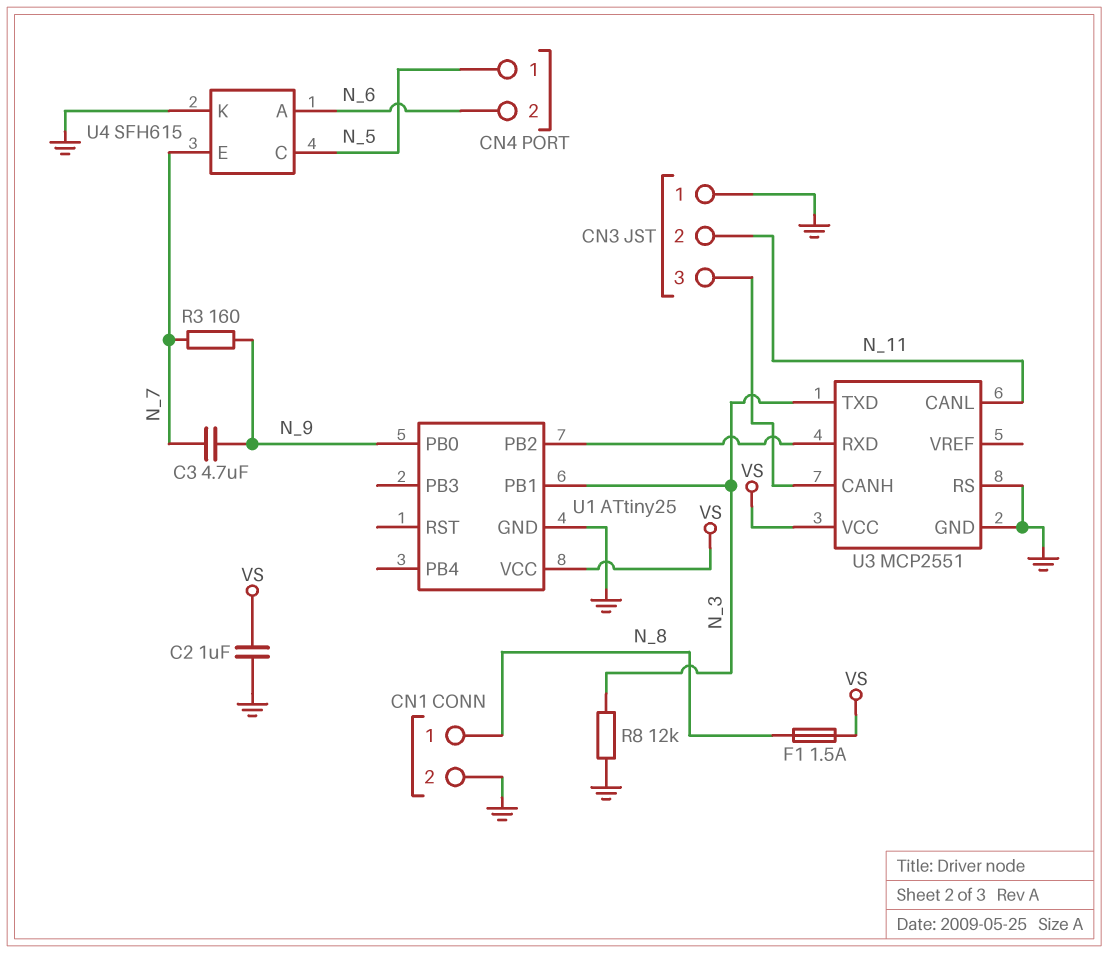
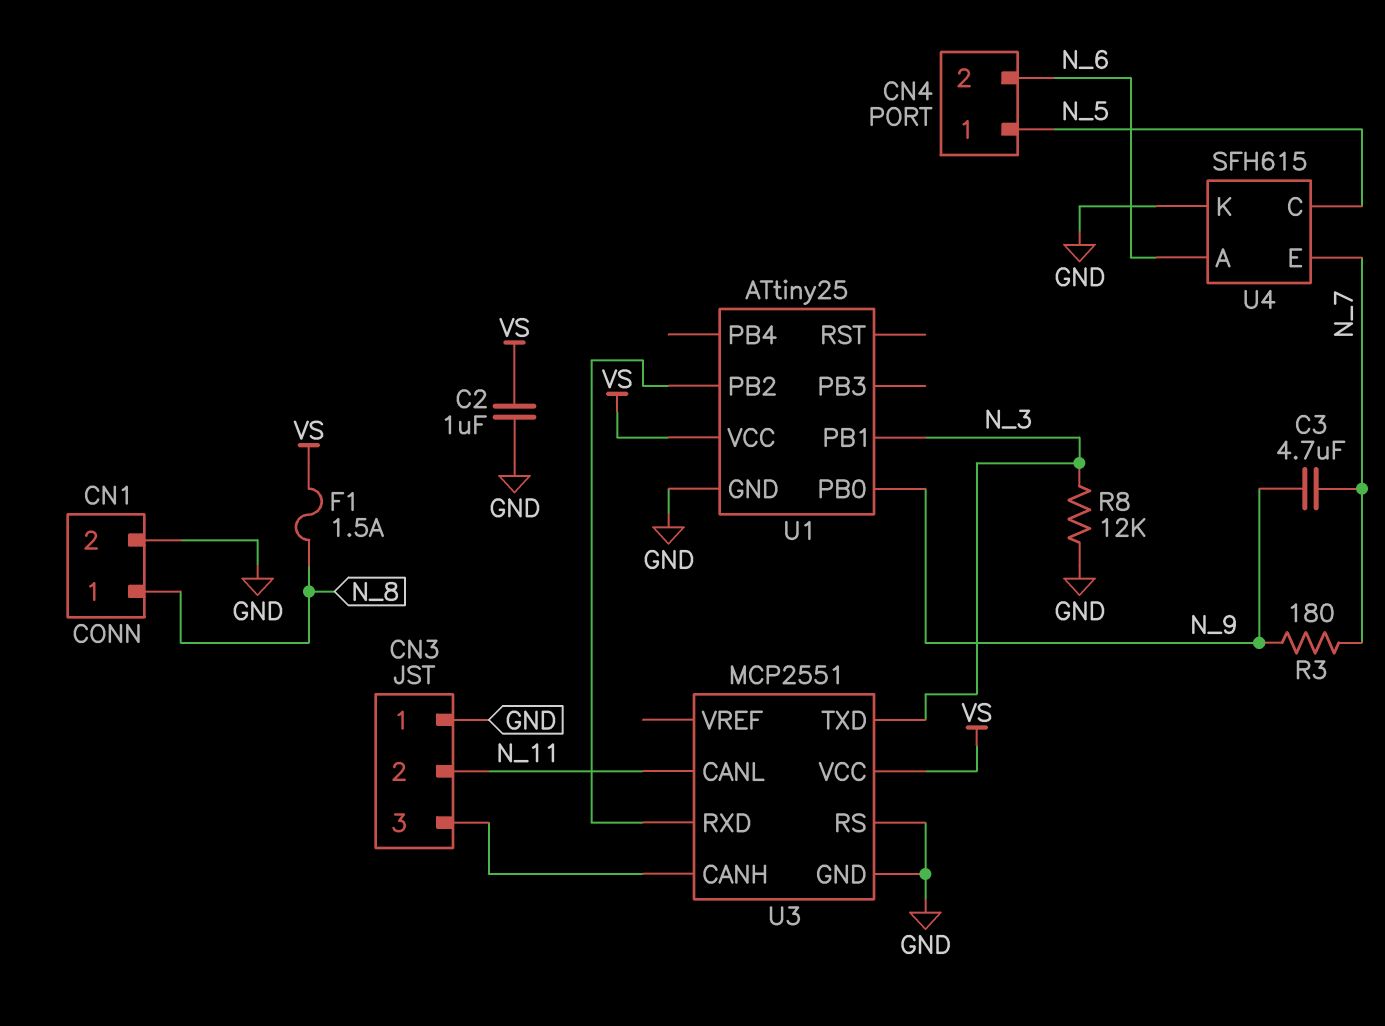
R3: 160 (N_7, N_9) -> 180 (N_7, N_9)

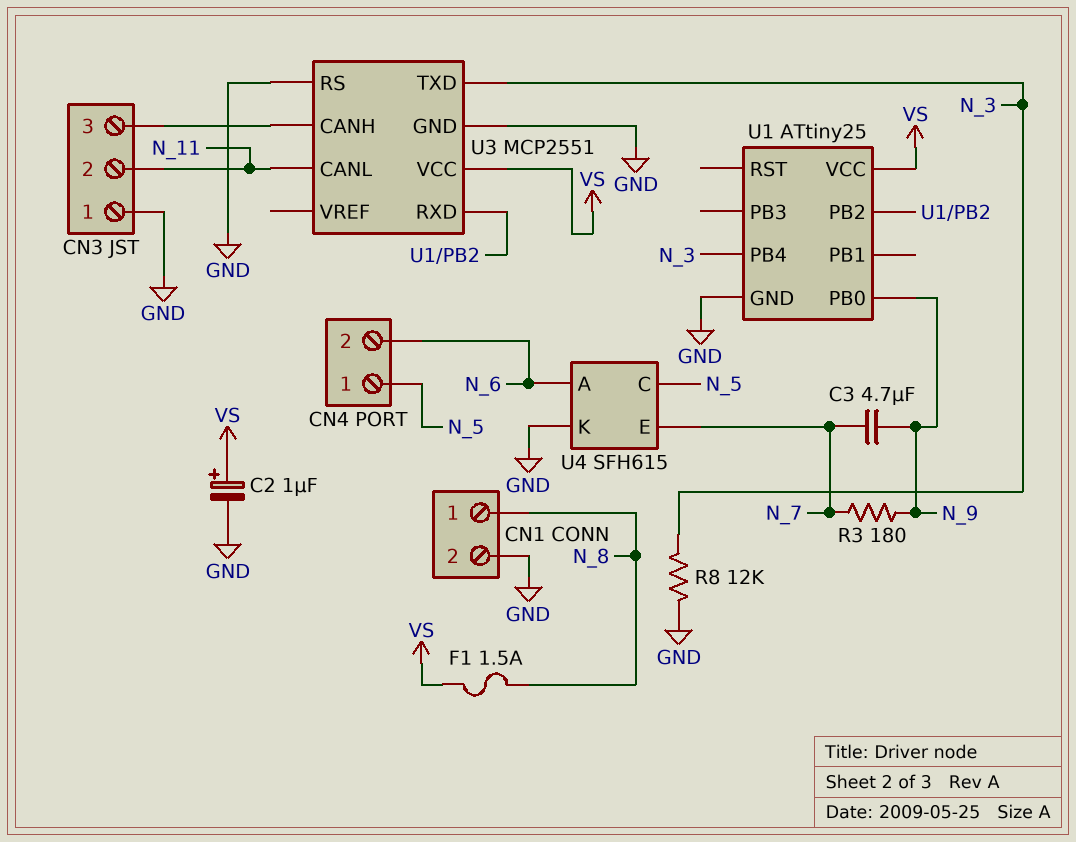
C2: 1uF (GND, VS) -> 1uF (plus VS, minus GND)
U1 pin PB1: N_3 -> none
U1 pin PB4: none -> N_3

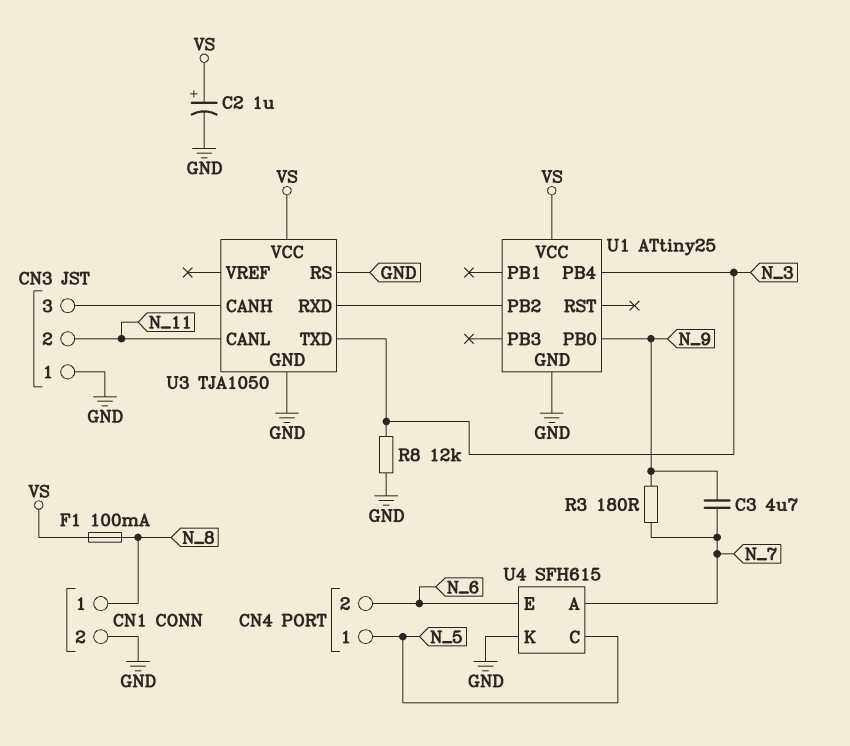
F1: 1.5A (N_8, VS) -> 100mA (N_8, VS)
U3: MCP2551 -> TJA1050
U4 pin A: N_6 -> N_7
U4 pin E: N_7 -> N_6

